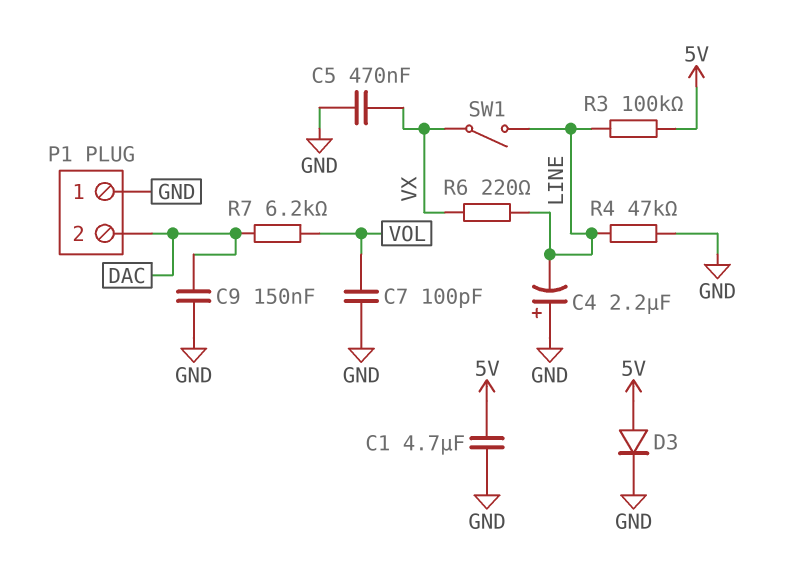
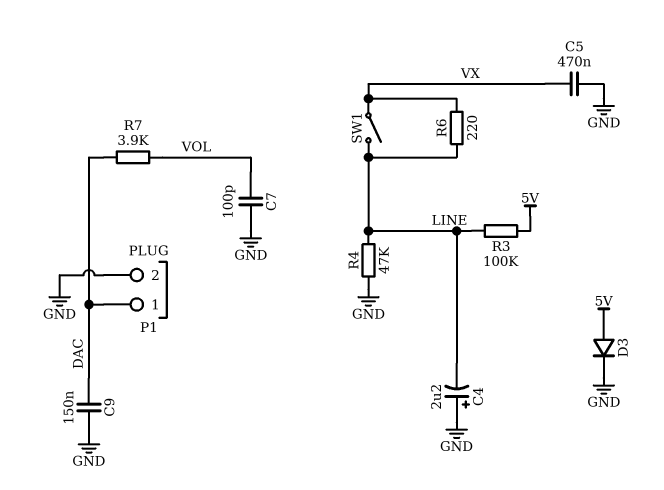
C1: 4.7uF (5V, GND) -> none
P1 pin 1: GND -> DAC
P1 pin 2: DAC -> GND
R7: 6.2k (DAC, VOL) -> 3.9k (DAC, VOL)

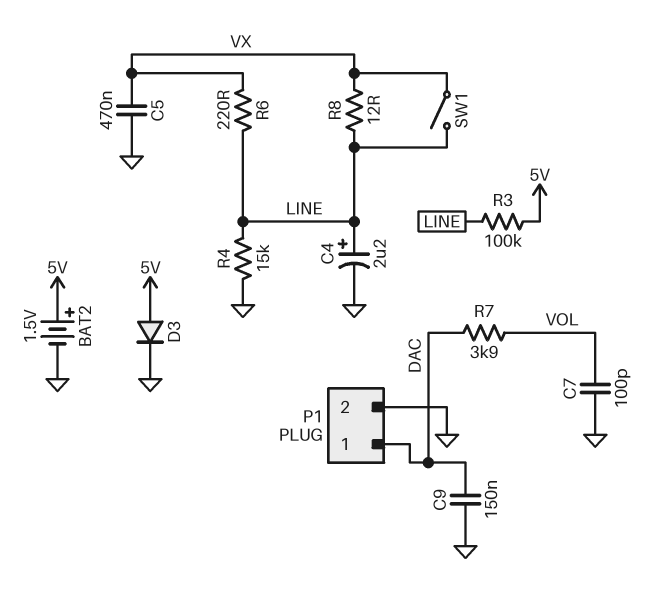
BAT2: none -> 1.5V (plus 5V, minus GND)
C4: 2.2uF (plus GND, minus LINE) -> 2.2uF (plus LINE, minus GND)
R4: 47k (GND, LINE) -> 15k (GND, LINE)
R8: none -> 12 (LINE, VX)

